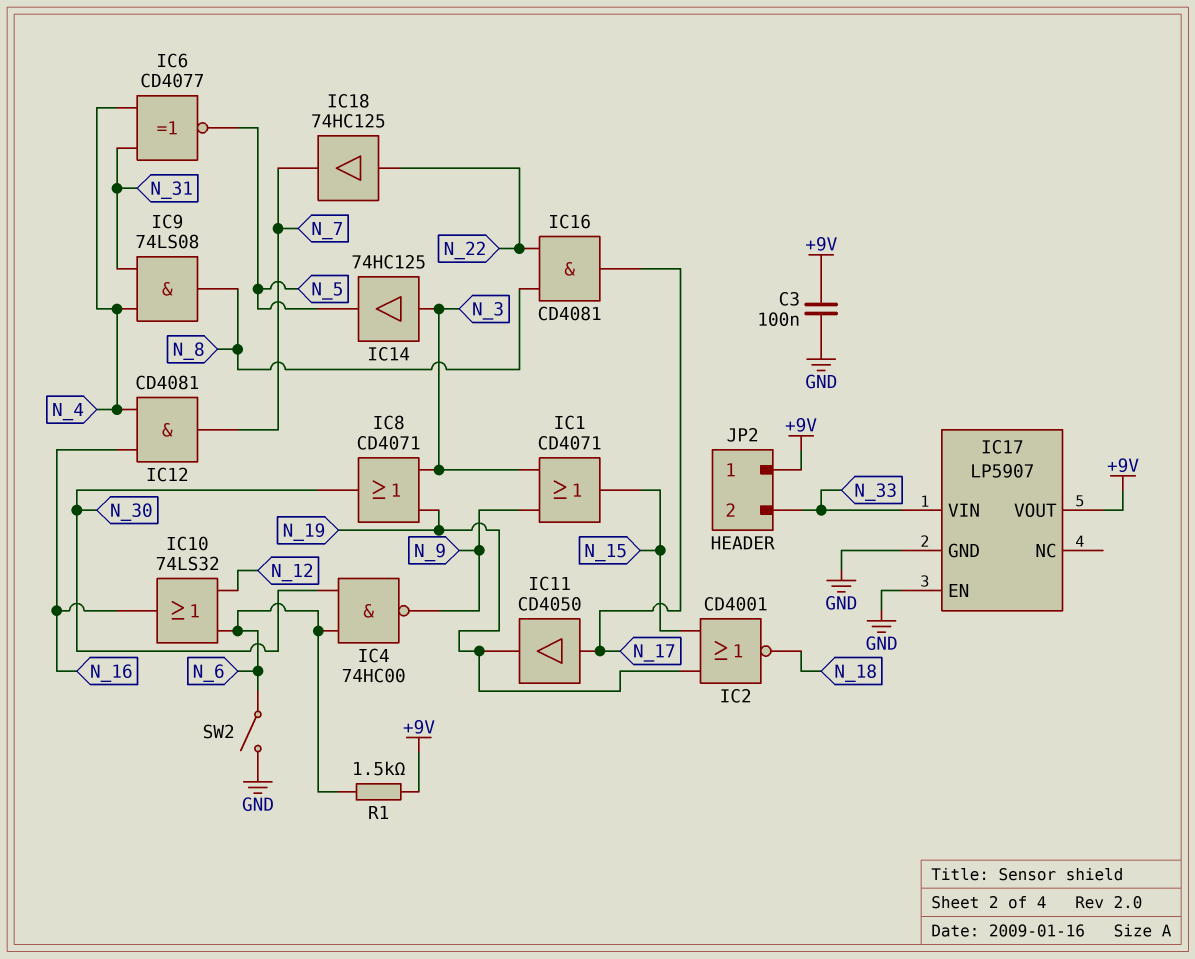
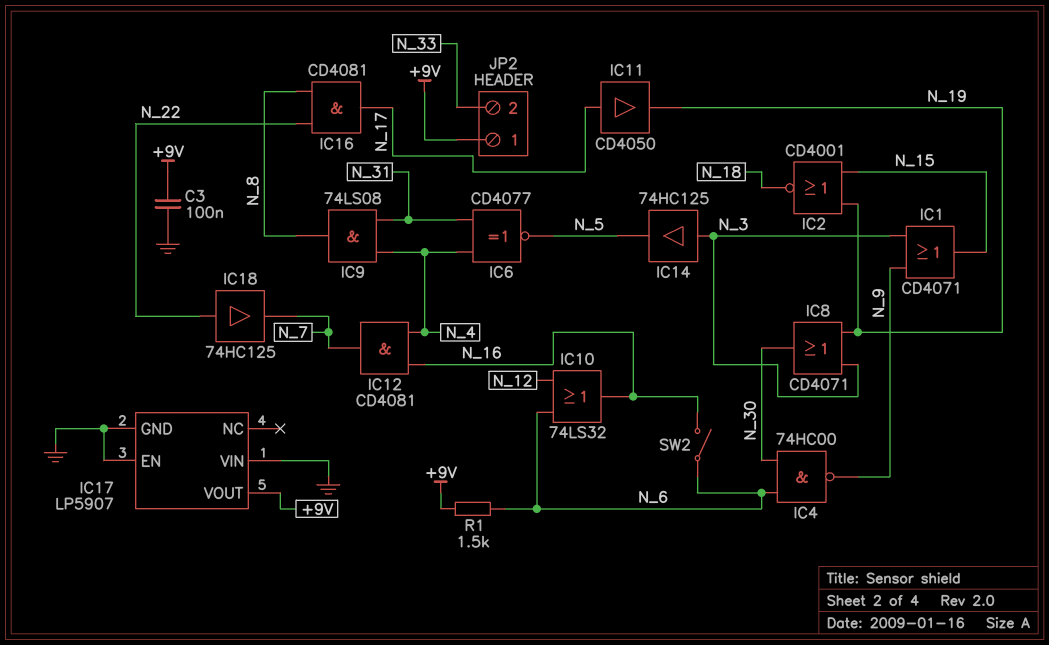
IC17 pin VIN: N_33 -> GND
SW2: switch (GND, N_6) -> switch (N_6, N_16)

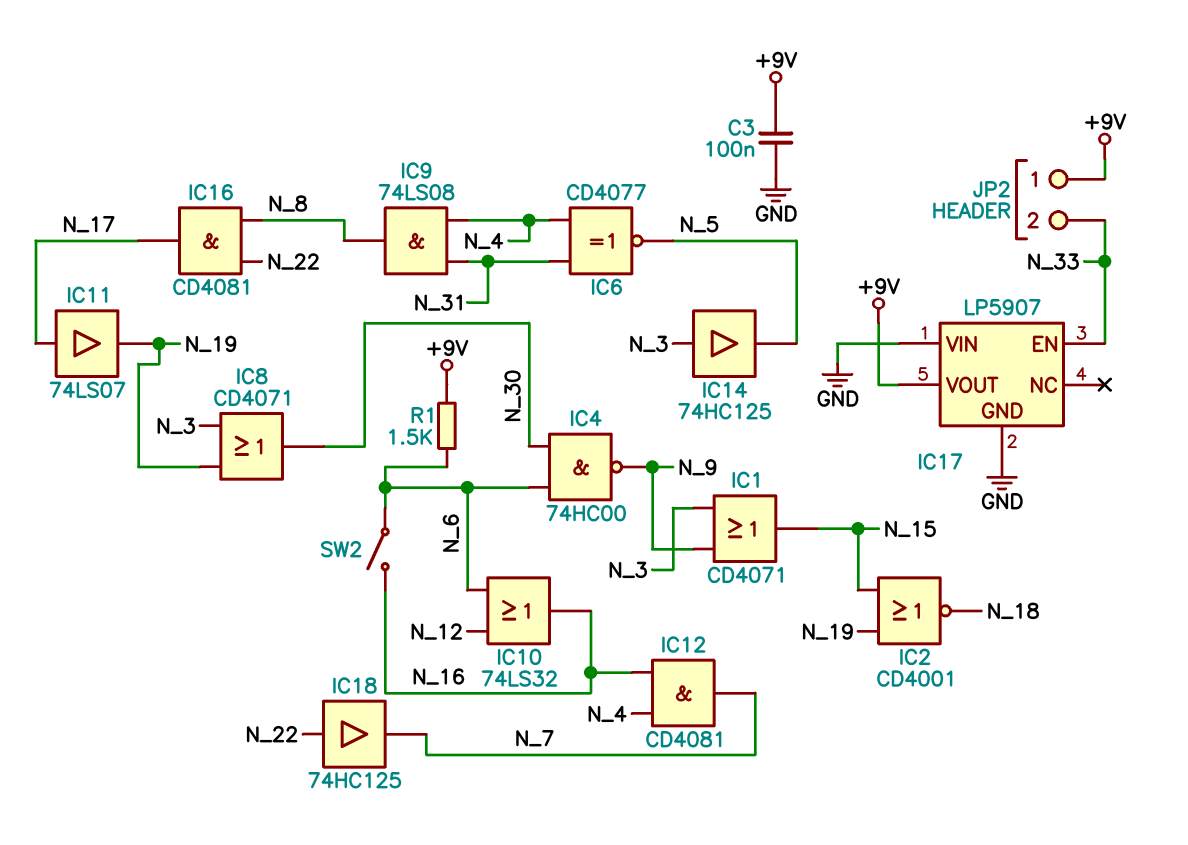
IC11: buffer CD4050 (in N_17, out N_19) -> buffer 74LS07 (in N_17, out N_19)
IC17 pin EN: GND -> N_33

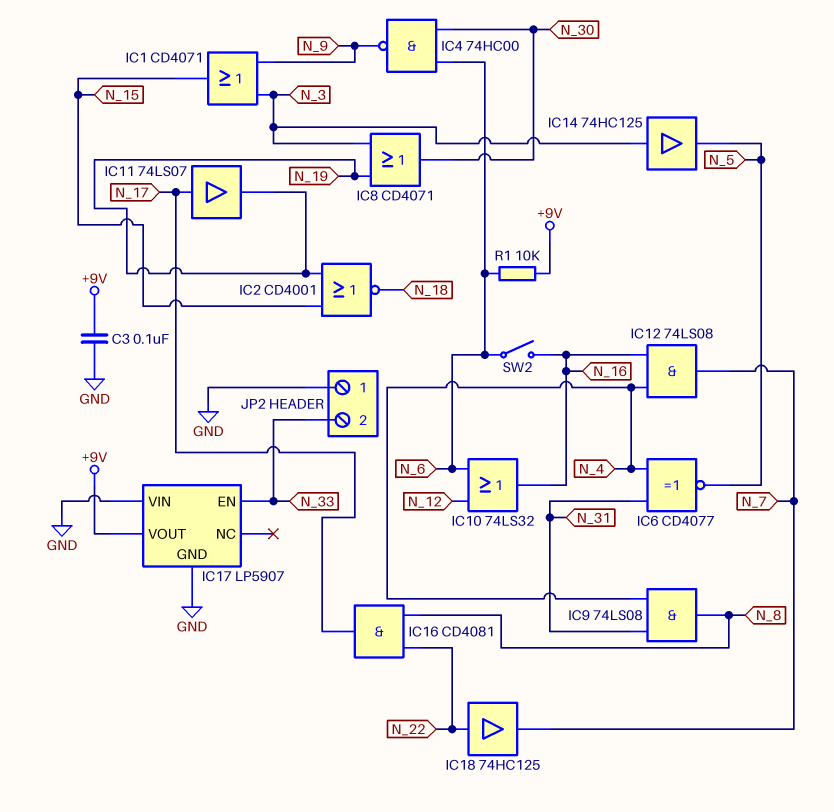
IC12: AND CD4081 (in N_4, in N_16, out N_7) -> AND 74LS08 (in N_4, in N_16, out N_7)
JP2 pin 1: +9V -> GND
R1: 1.5k (+9V, N_6) -> 10k (+9V, N_6)

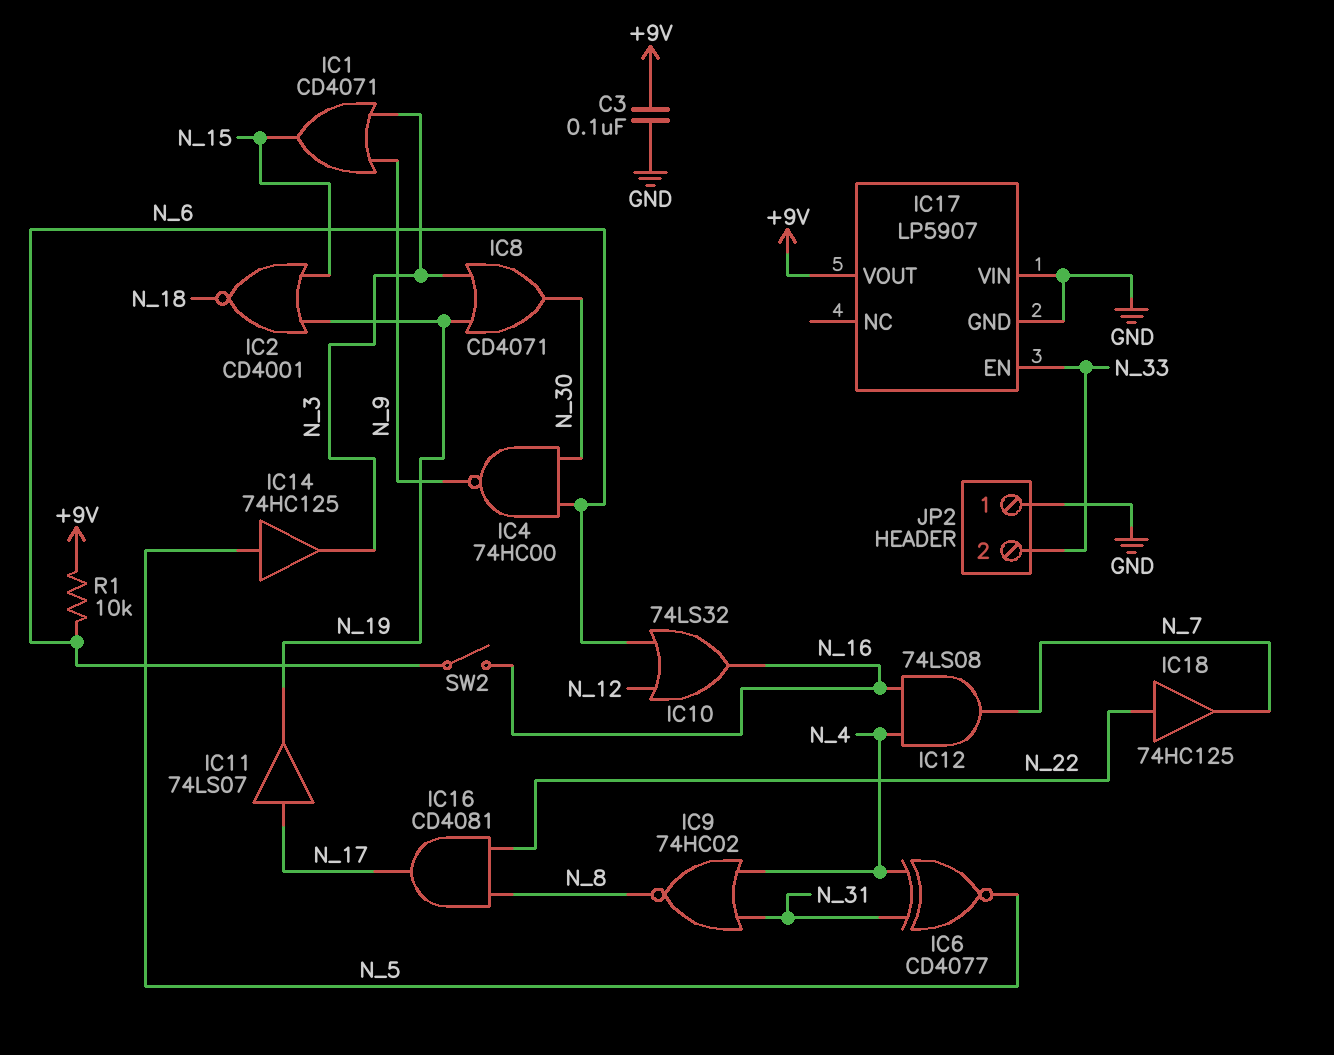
IC9: AND 74LS08 (in N_4, in N_31, out N_8) -> NOR 74HC02 (in N_4, in N_31, out N_8)
IC14: buffer 74HC125 (in N_3, out N_5) -> buffer 74HC125 (in N_5, out N_3)

